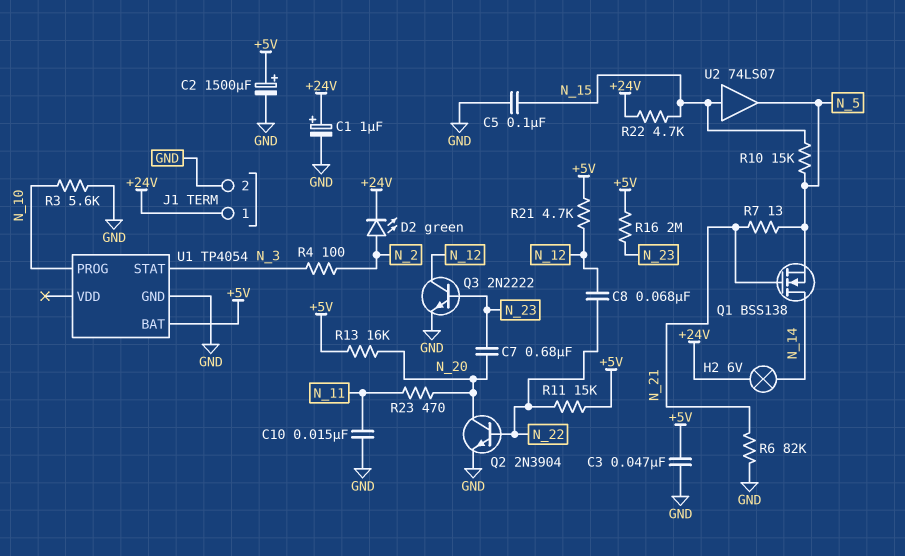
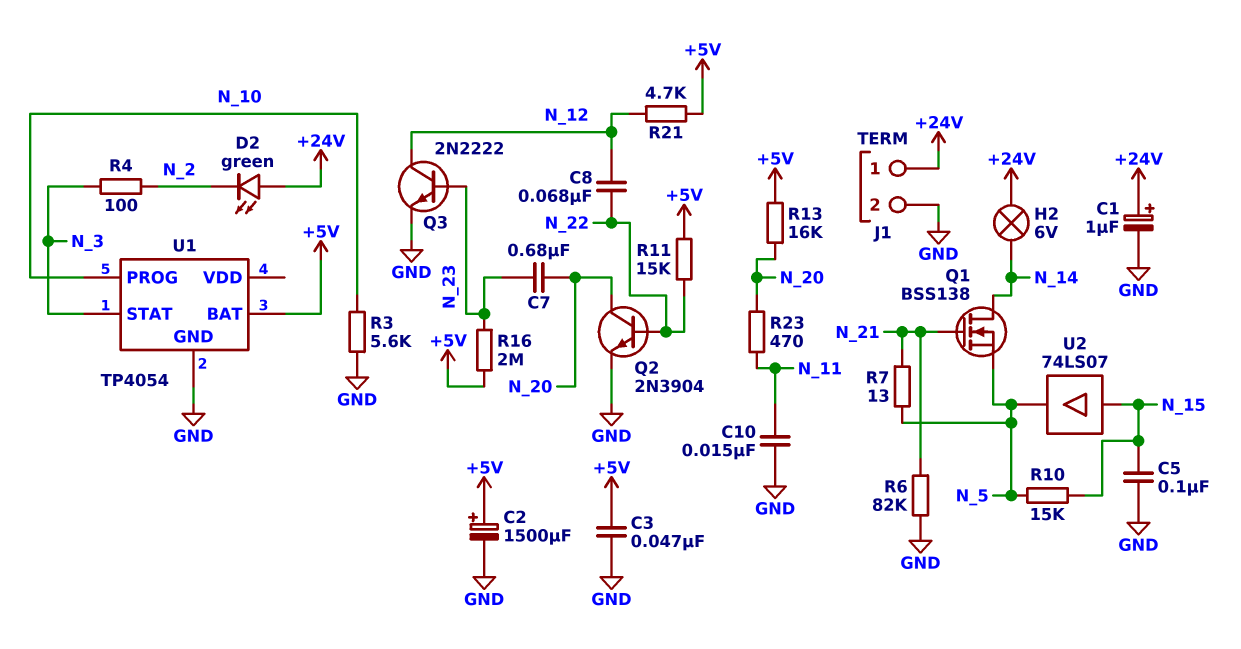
D2: LED green (A N_2, K +24V) -> LED green (A +24V, K N_2)
R22: 4.7k (+24V, N_15) -> none

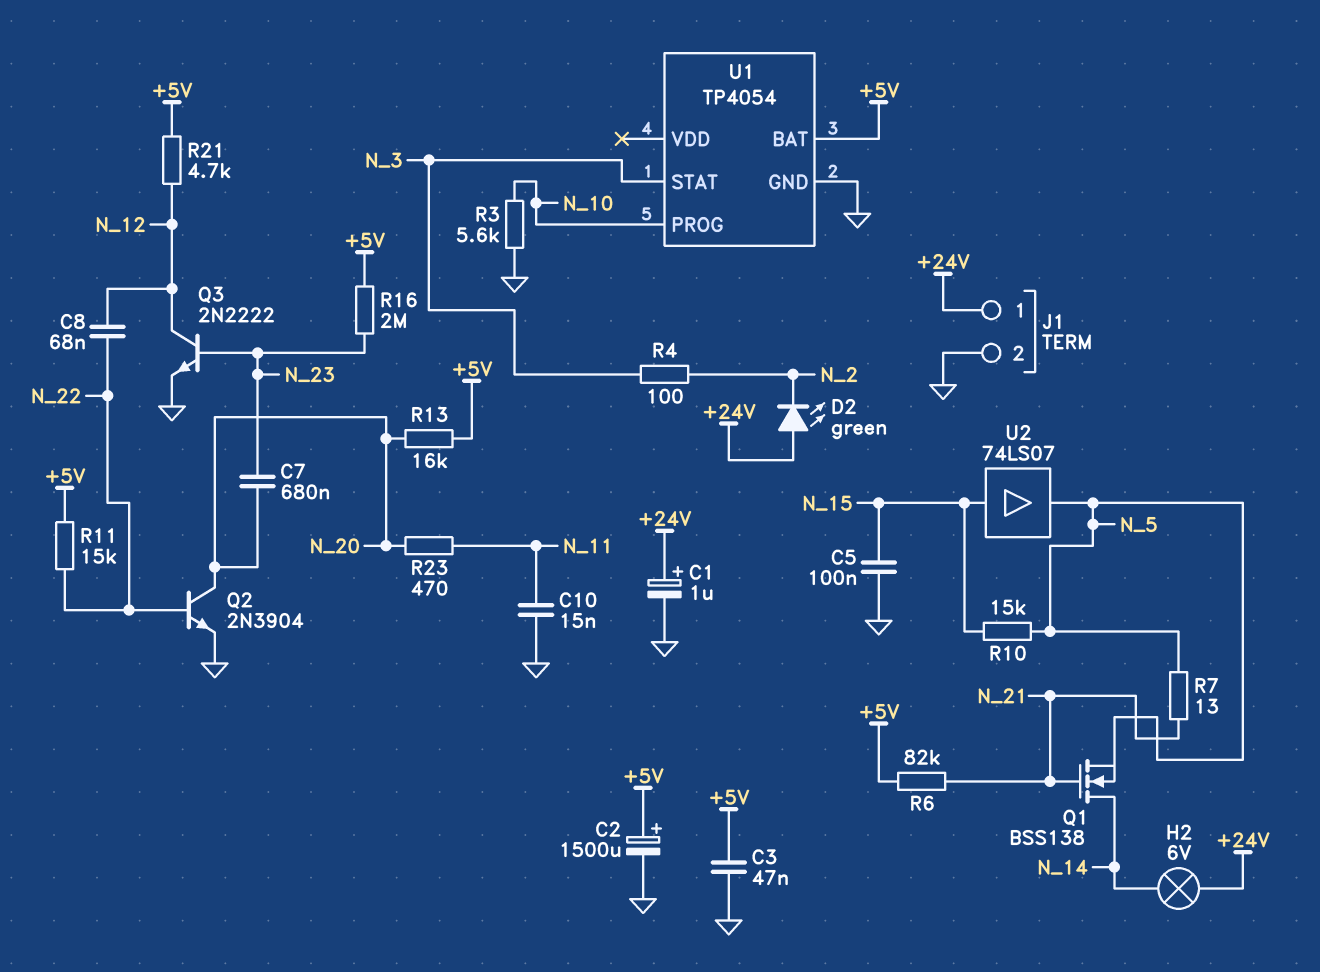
R6: 82k (GND, N_21) -> 82k (+5V, N_21)

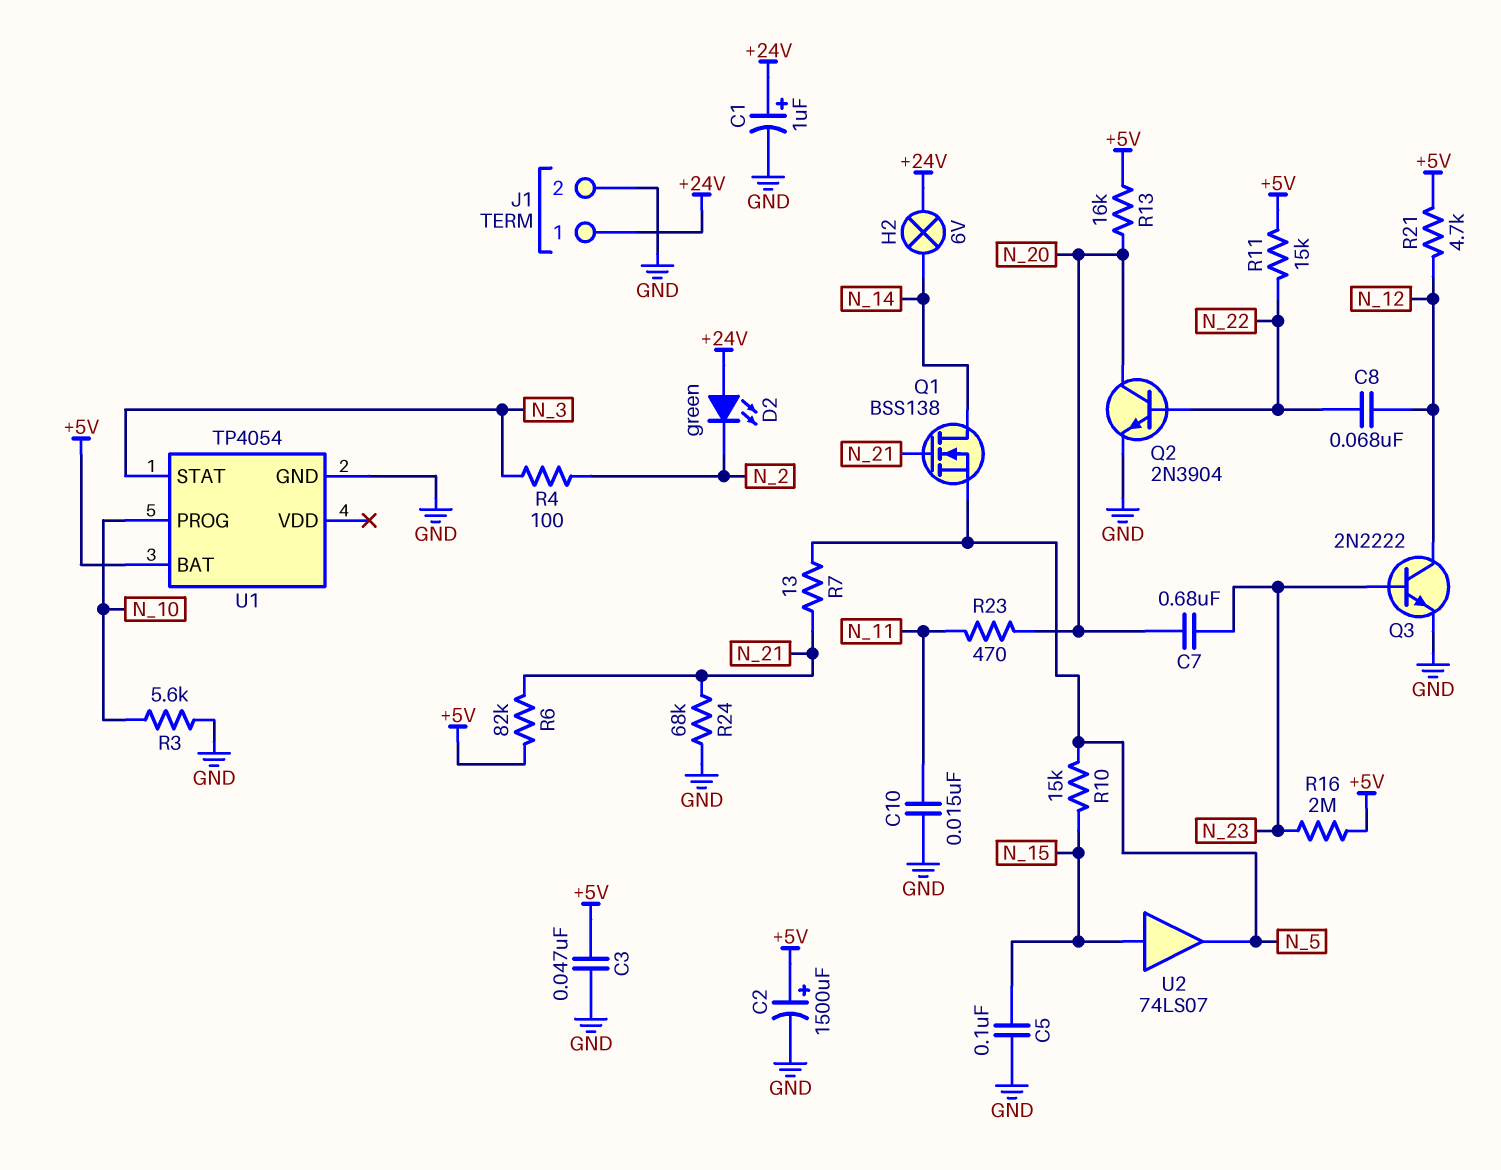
R24: none -> 68k (GND, N_21)

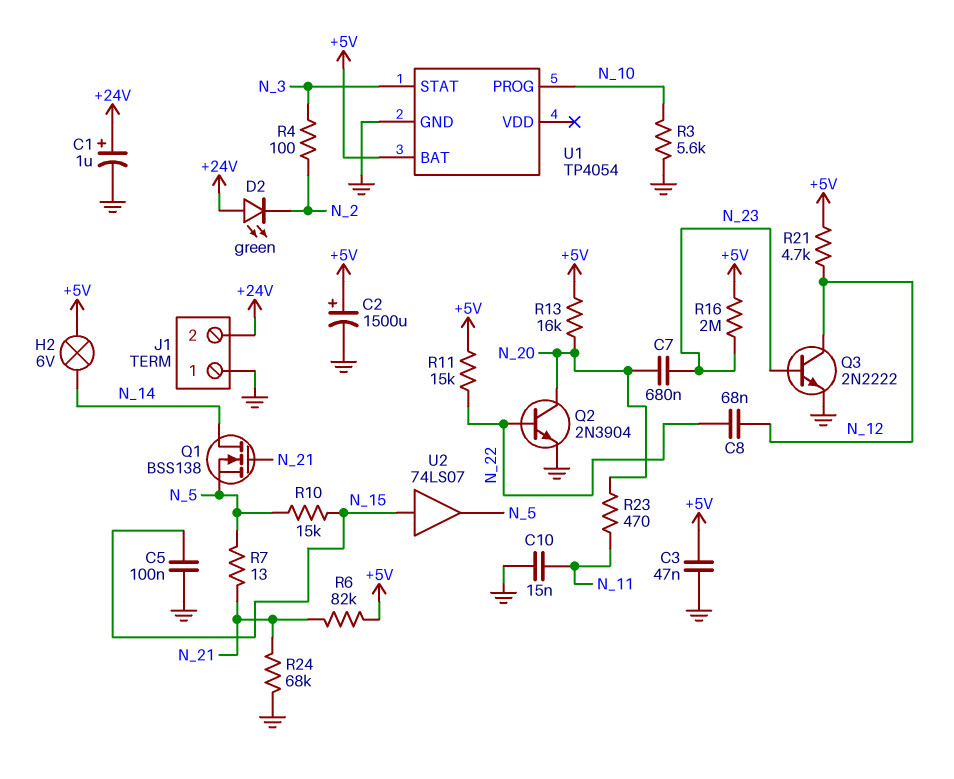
H2: lamp 6V (+24V, N_14) -> lamp 6V (+5V, N_14)
J1 pin 1: +24V -> GND
J1 pin 2: GND -> +24V

